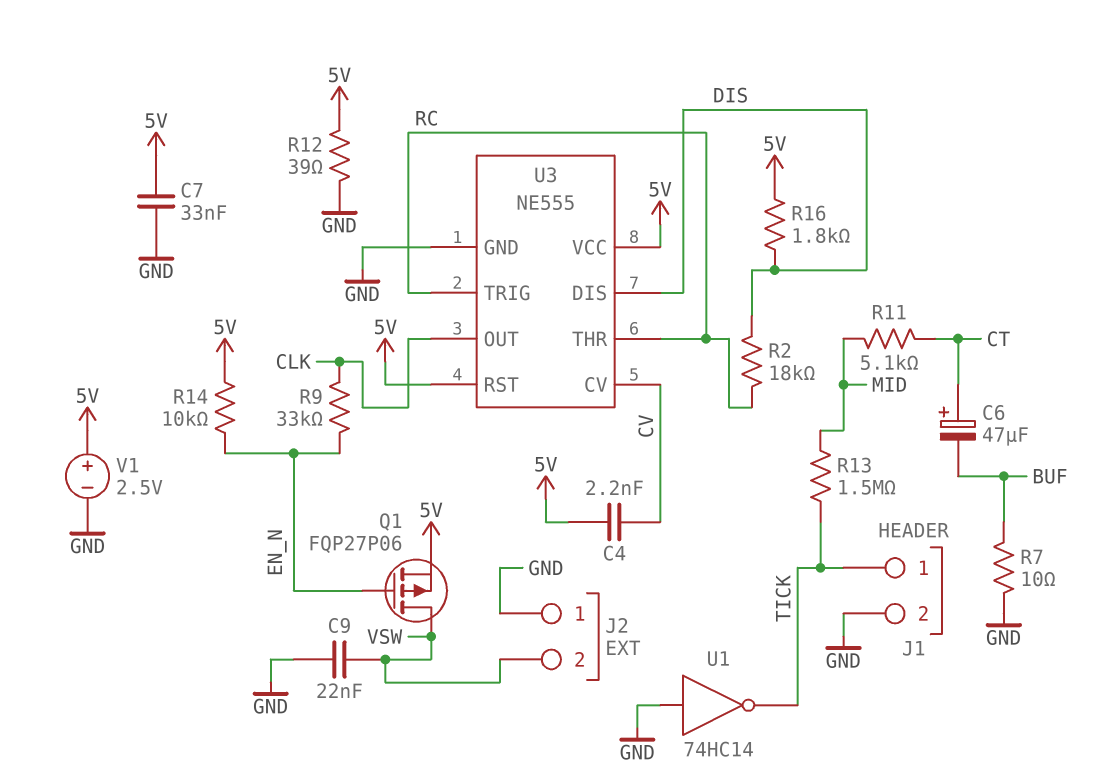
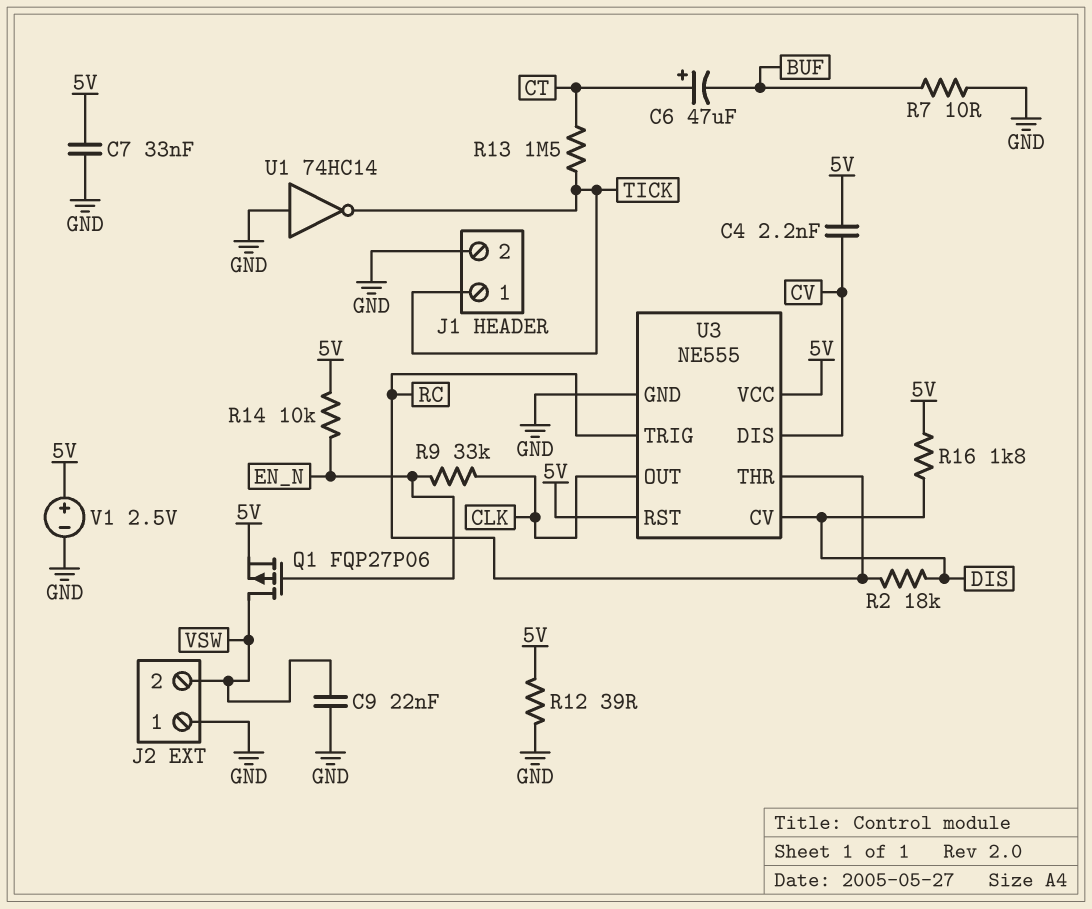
R11: 5.1k (CT, MID) -> none
R13: 1.5M (MID, TICK) -> 1.5M (CT, TICK)
U3 pin CV: CV -> DIS
U3 pin DIS: DIS -> CV

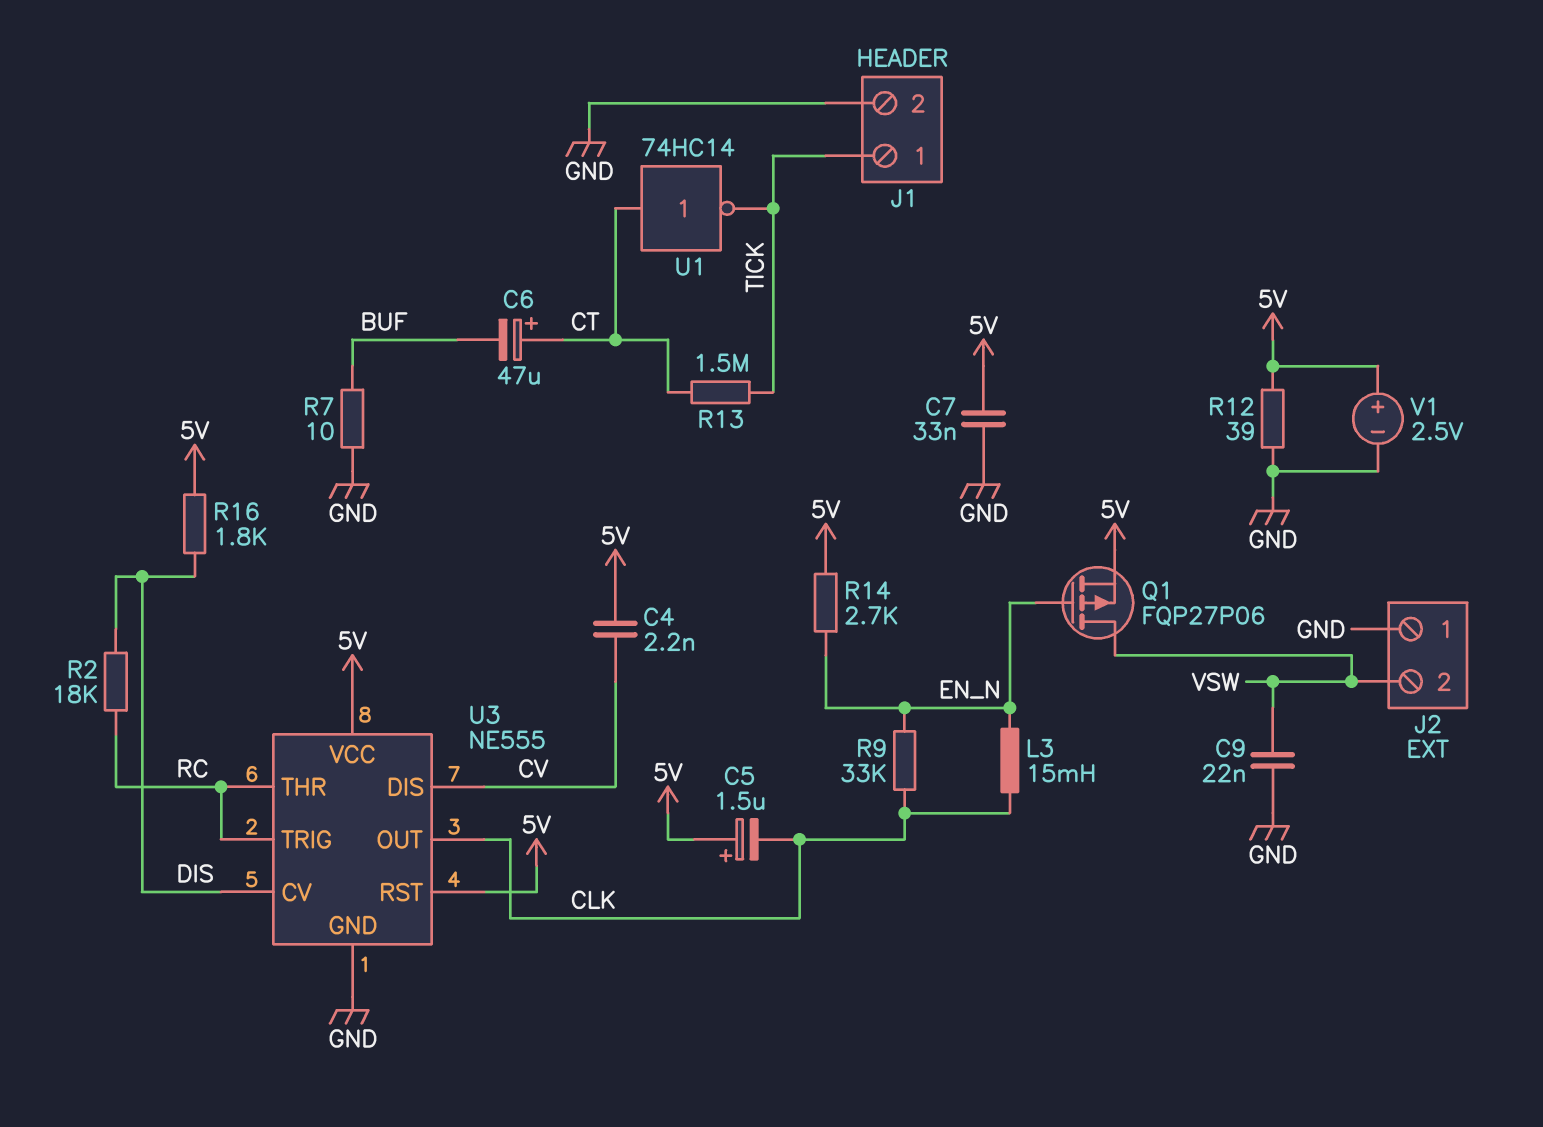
C5: none -> 1.5uF (plus 5V, minus CLK)
L3: none -> 15mH (CLK, EN_N)
R14: 10k (5V, EN_N) -> 2.7k (5V, EN_N)
U1: NOT 74HC14 (in GND, out TICK) -> NOT 74HC14 (in CT, out TICK)

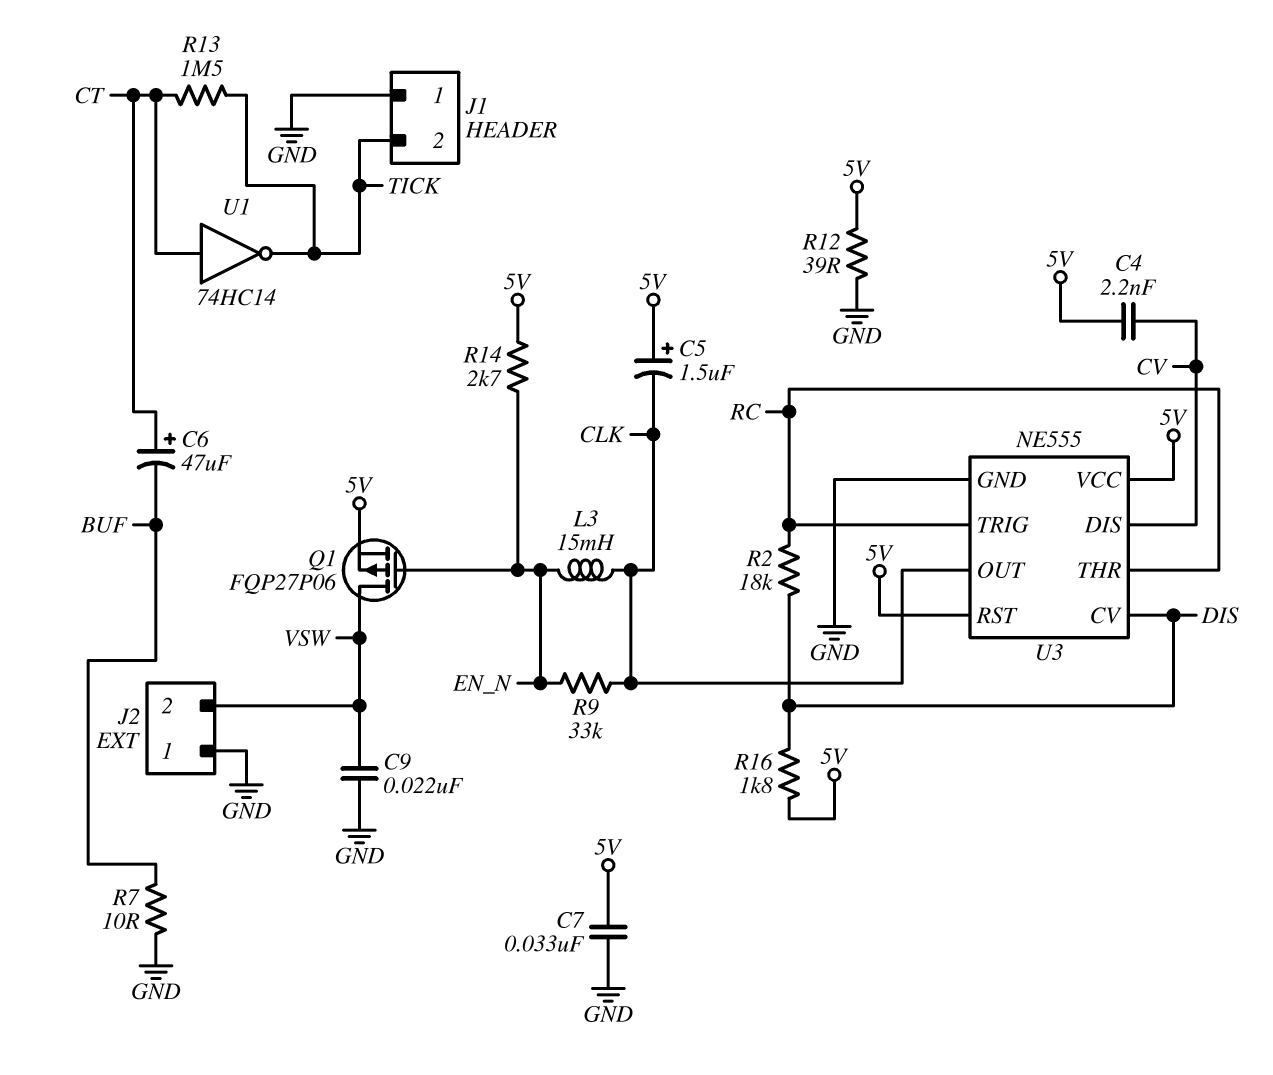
J1 pin 1: TICK -> GND
J1 pin 2: GND -> TICK
V1: 2.5V (plus 5V, minus GND) -> none

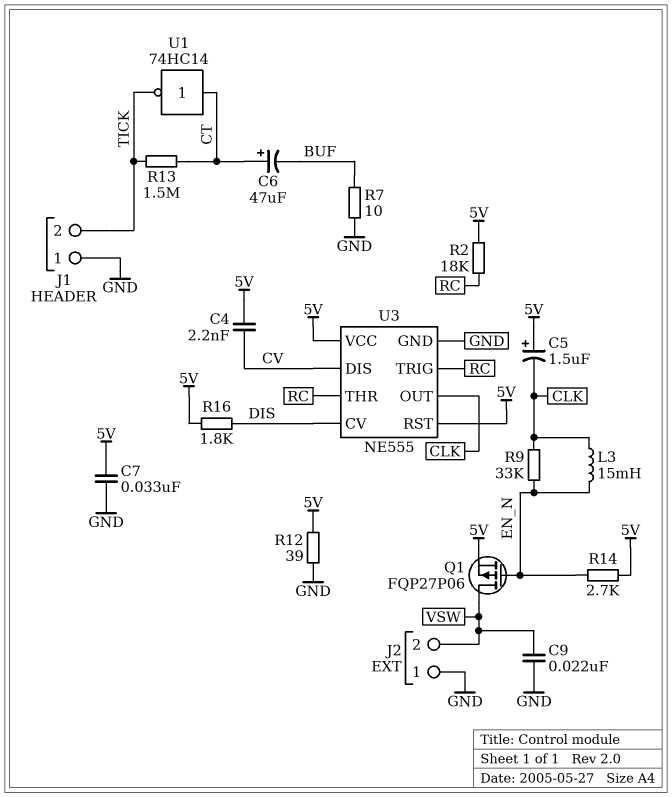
R2: 18k (DIS, RC) -> 18k (5V, RC)

